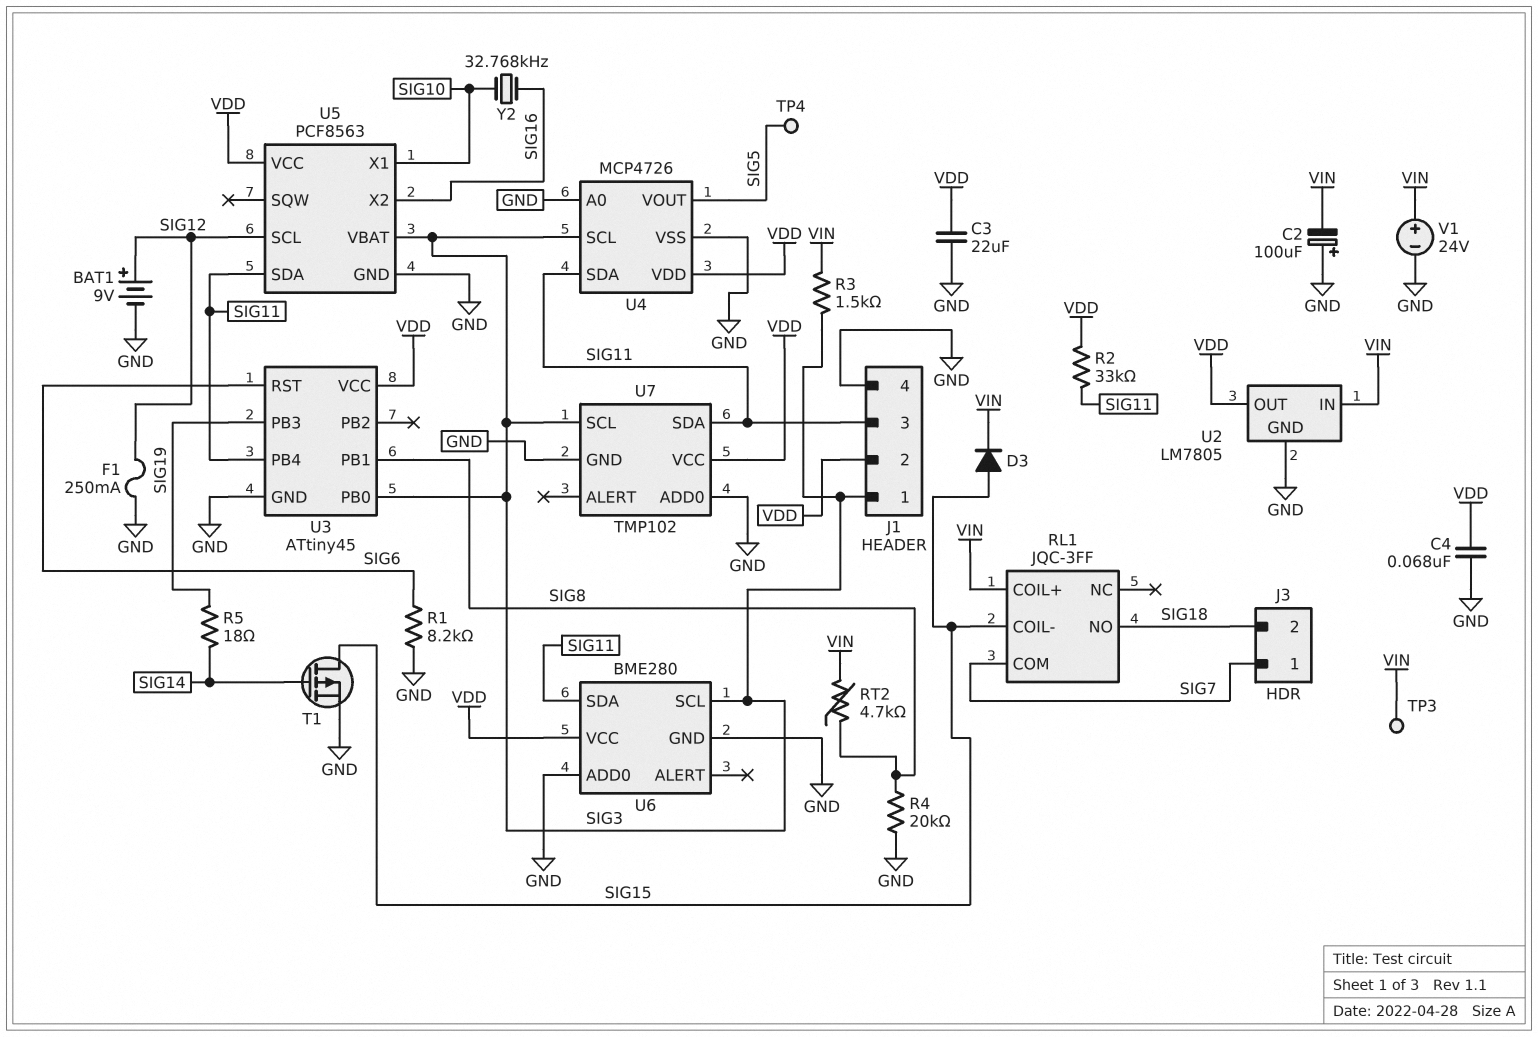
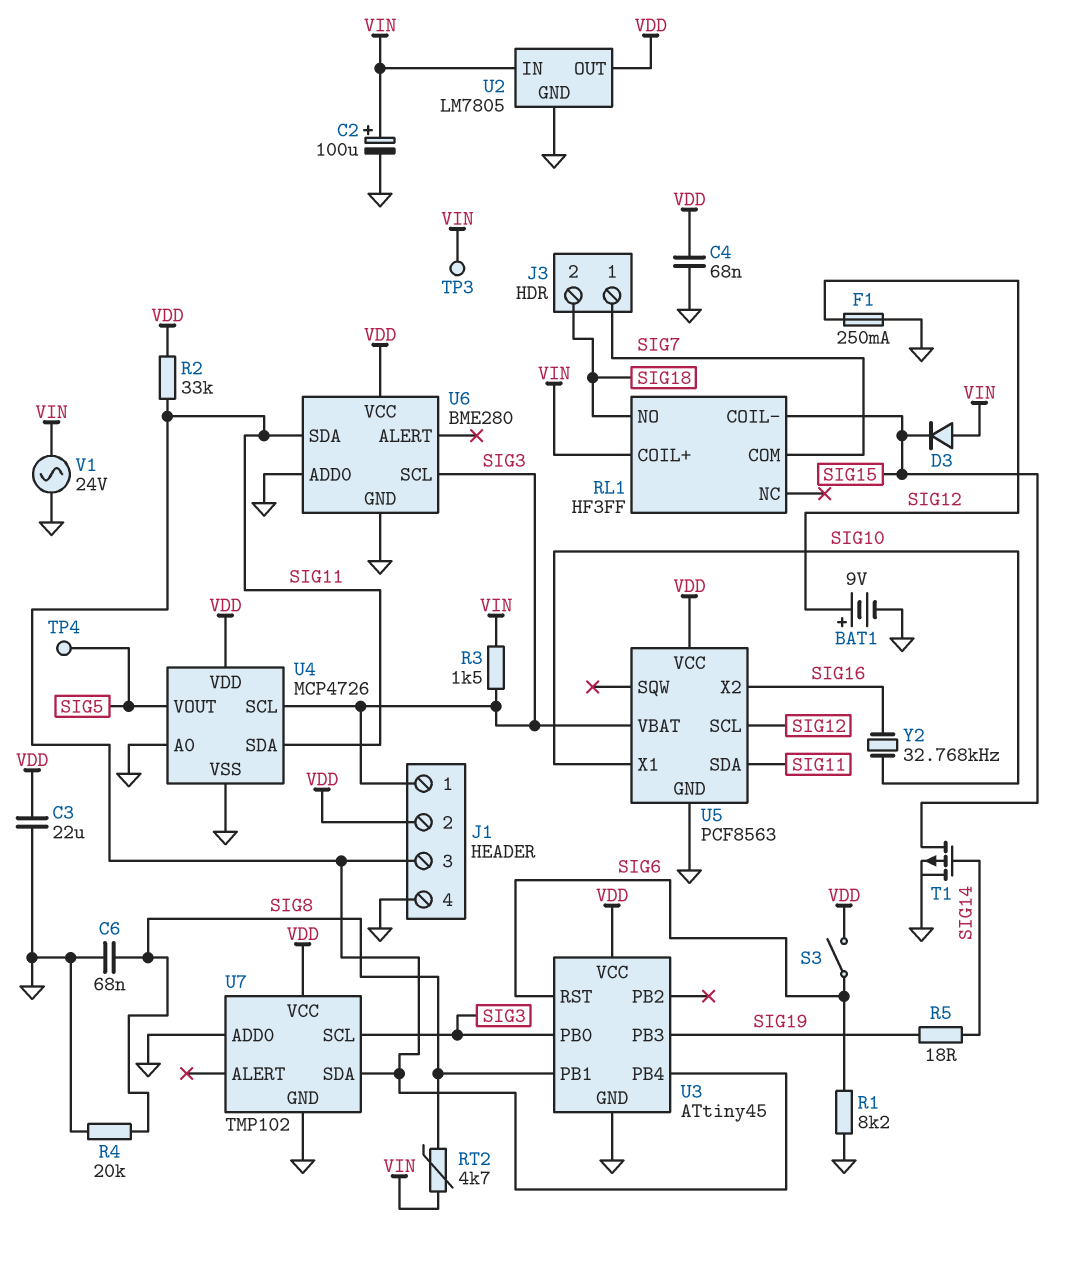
C2: 100uF (plus GND, minus VIN) -> 100uF (plus VIN, minus GND)
C6: none -> 68nF (GND, SIG8)
D3: diode (A SIG15, K VIN) -> diode (A VIN, K SIG15)
RL1: JQC-3FF -> HF3FF
S3: none -> switch (SIG6, VDD)
V1: 24V (plus VIN, minus GND) -> AC 24V (GND, VIN)

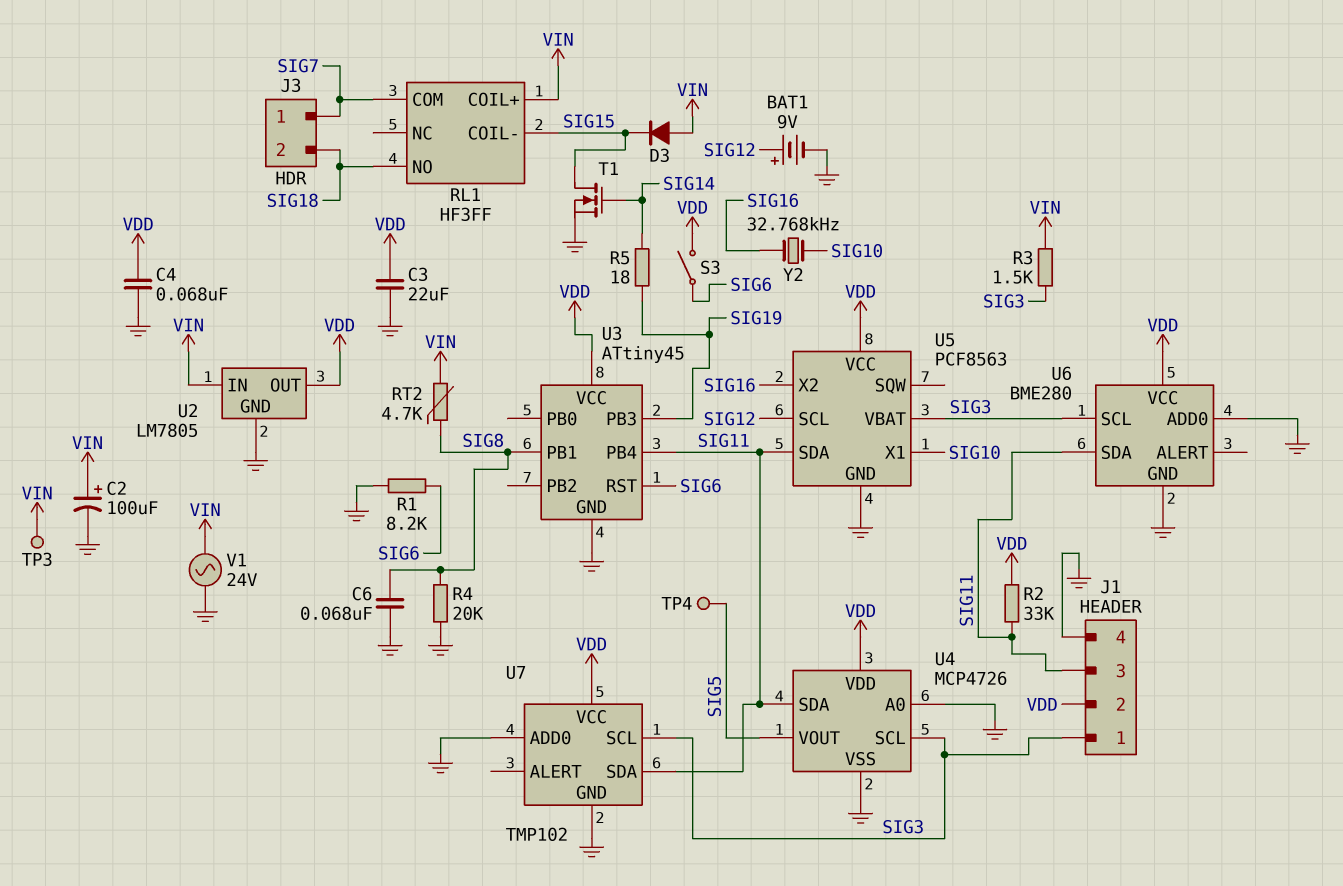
F1: 250mA (GND, SIG12) -> none
T1: PMOS (G SIG14, D SIG15, S GND) -> NMOS (G SIG14, D SIG15, S GND)
U3 pin PB0: SIG3 -> none

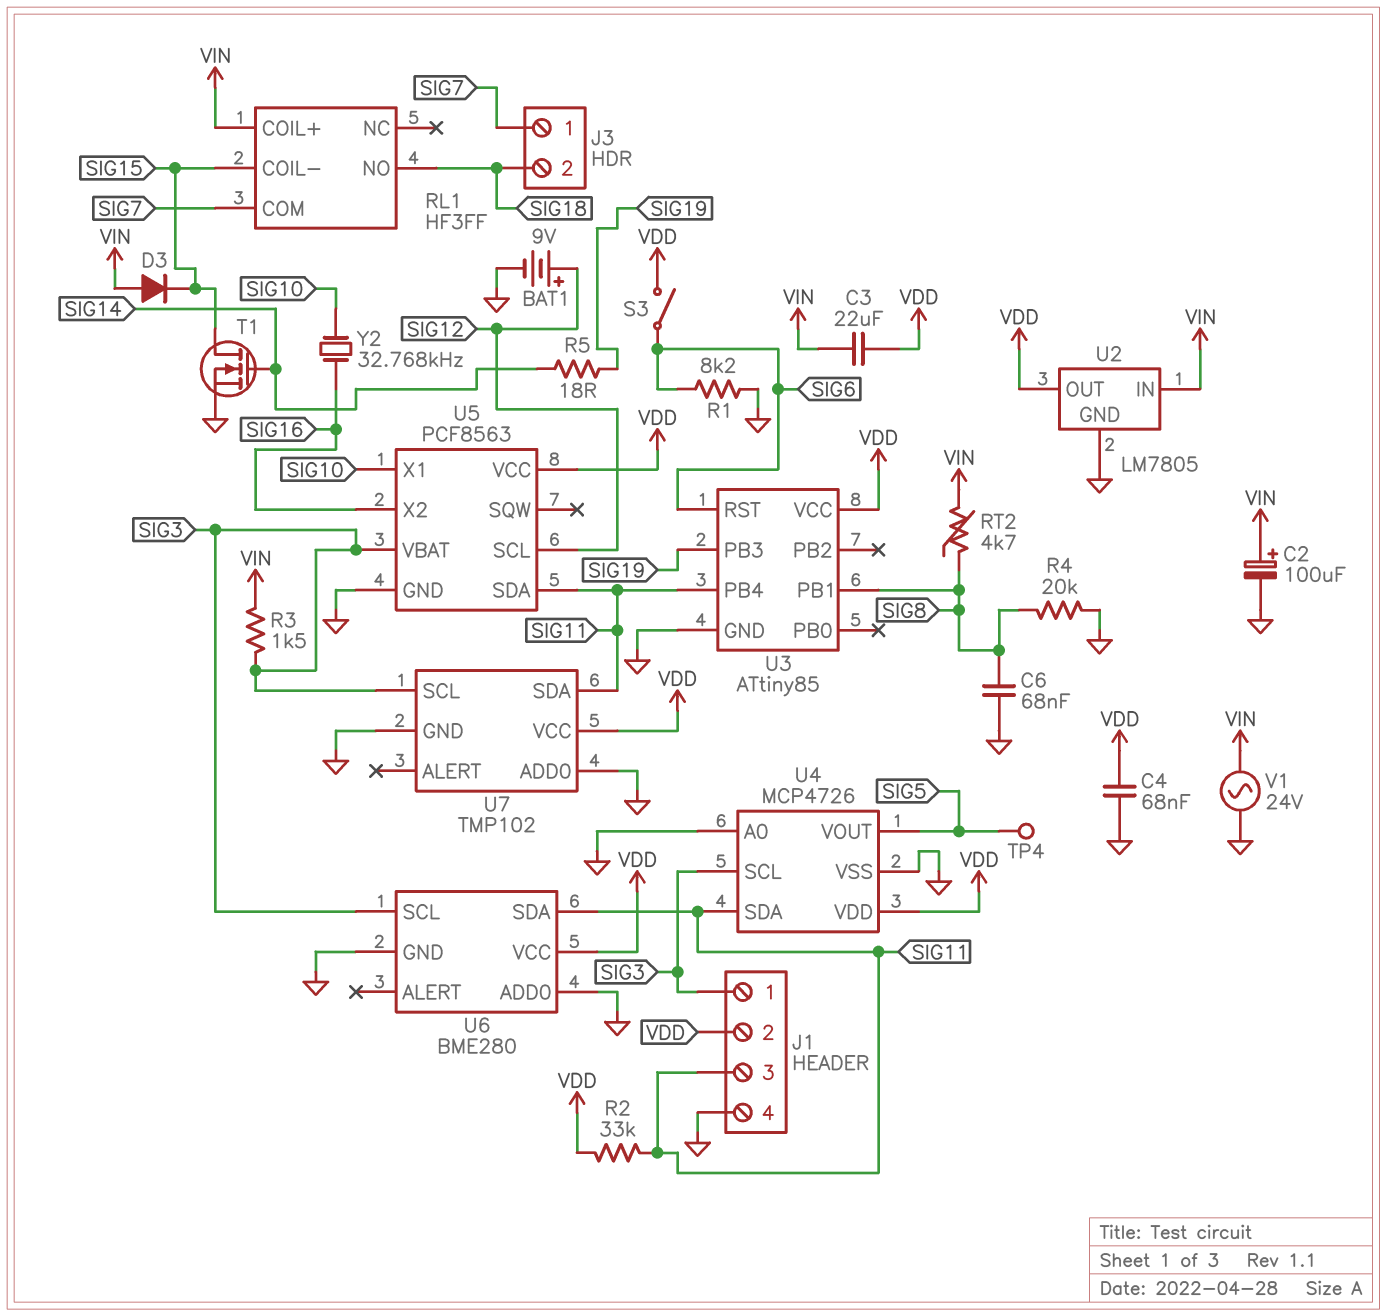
C3: 22uF (GND, VDD) -> 22uF (VDD, VIN)
TP3: test point (VIN) -> none
U3: ATtiny45 -> ATtiny85

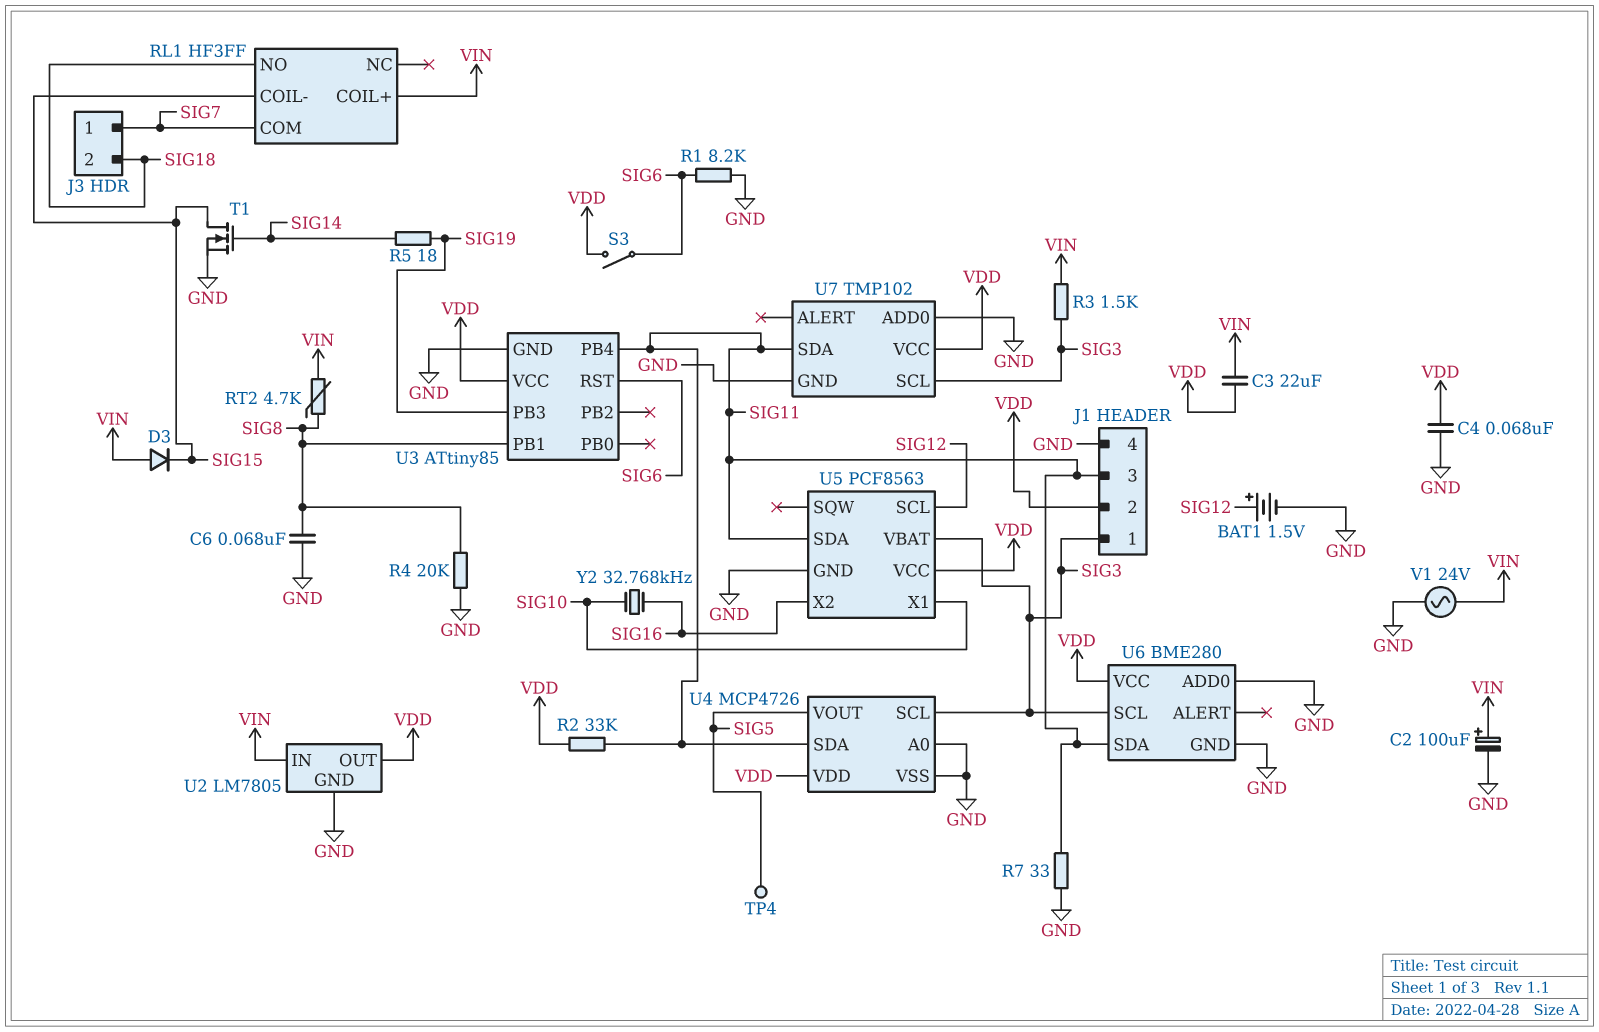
BAT1: 9V (plus SIG12, minus GND) -> 1.5V (plus SIG12, minus GND)
R7: none -> 33 (GND, SIG11)

